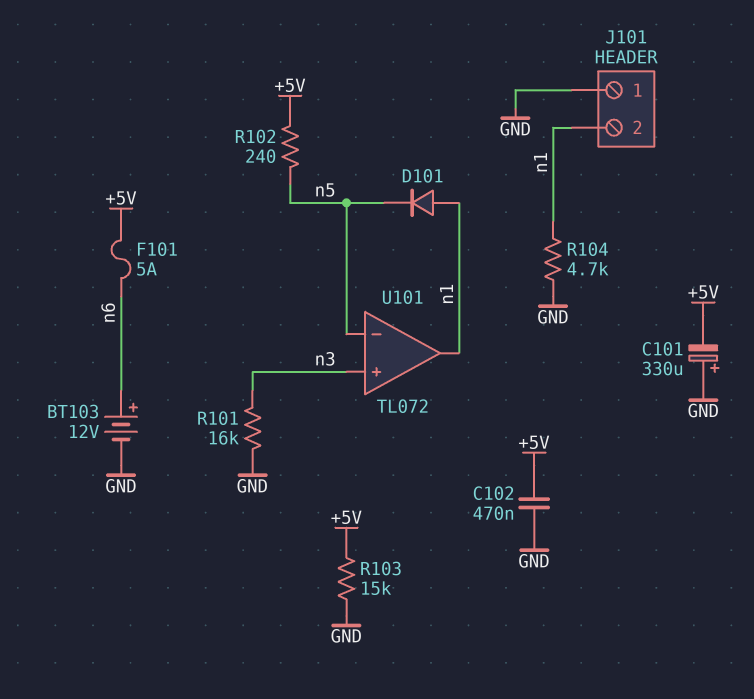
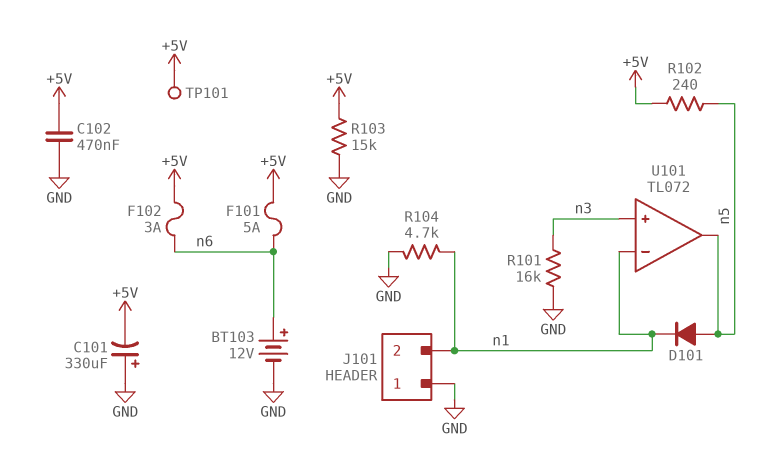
D101: diode (A n1, K n5) -> diode (A n5, K n1)
F102: none -> 3A (+5V, n6)
TP101: none -> test point (+5V)
U101 pin in-: n5 -> n1
U101 pin out: n1 -> n5

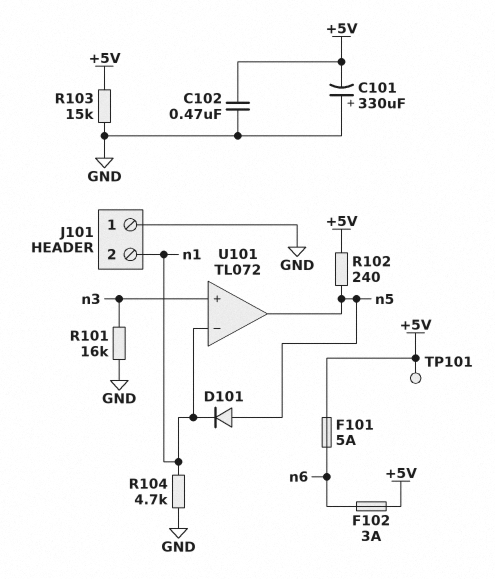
BT103: 12V (plus n6, minus GND) -> none

